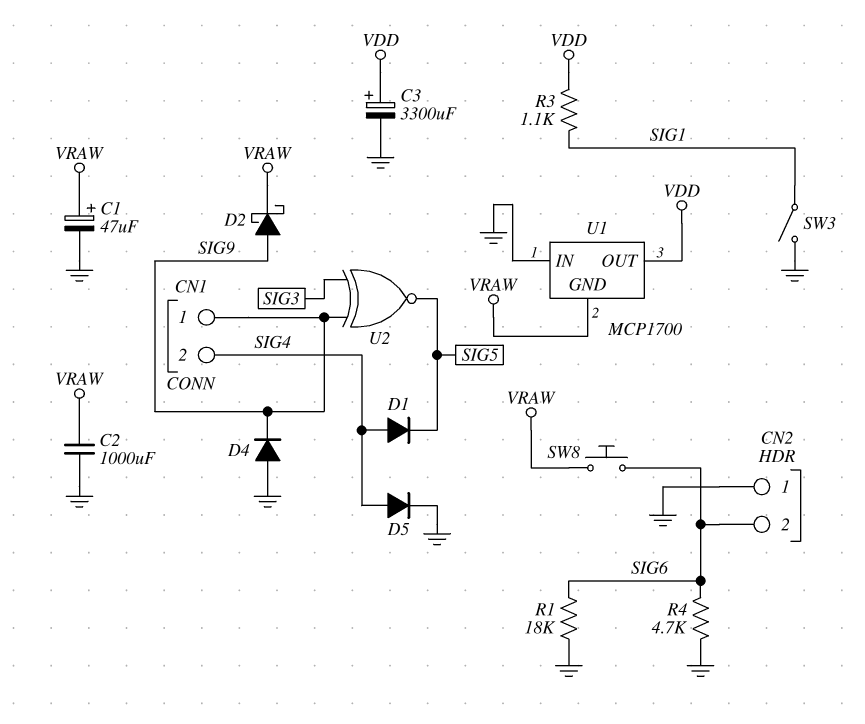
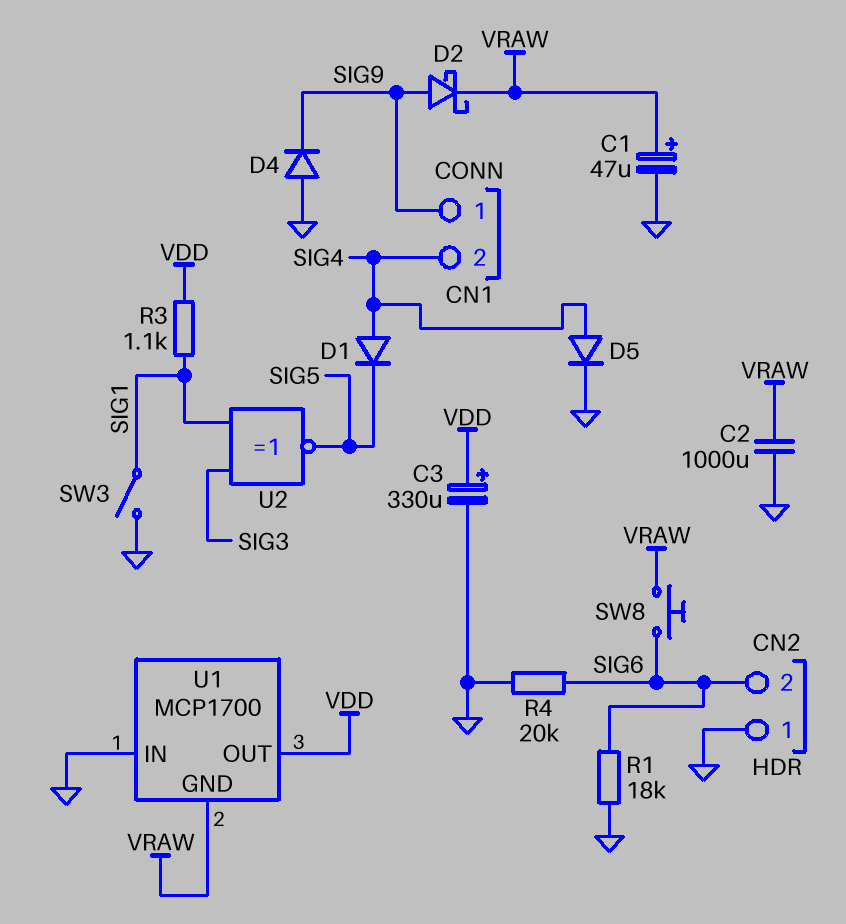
C3: 3300uF (plus VDD, minus GND) -> 330uF (plus VDD, minus GND)
R4: 4.7k (GND, SIG6) -> 20k (GND, SIG6)
U2: XNOR (in SIG3, in SIG9, out SIG5) -> XNOR (in SIG1, in SIG3, out SIG5)

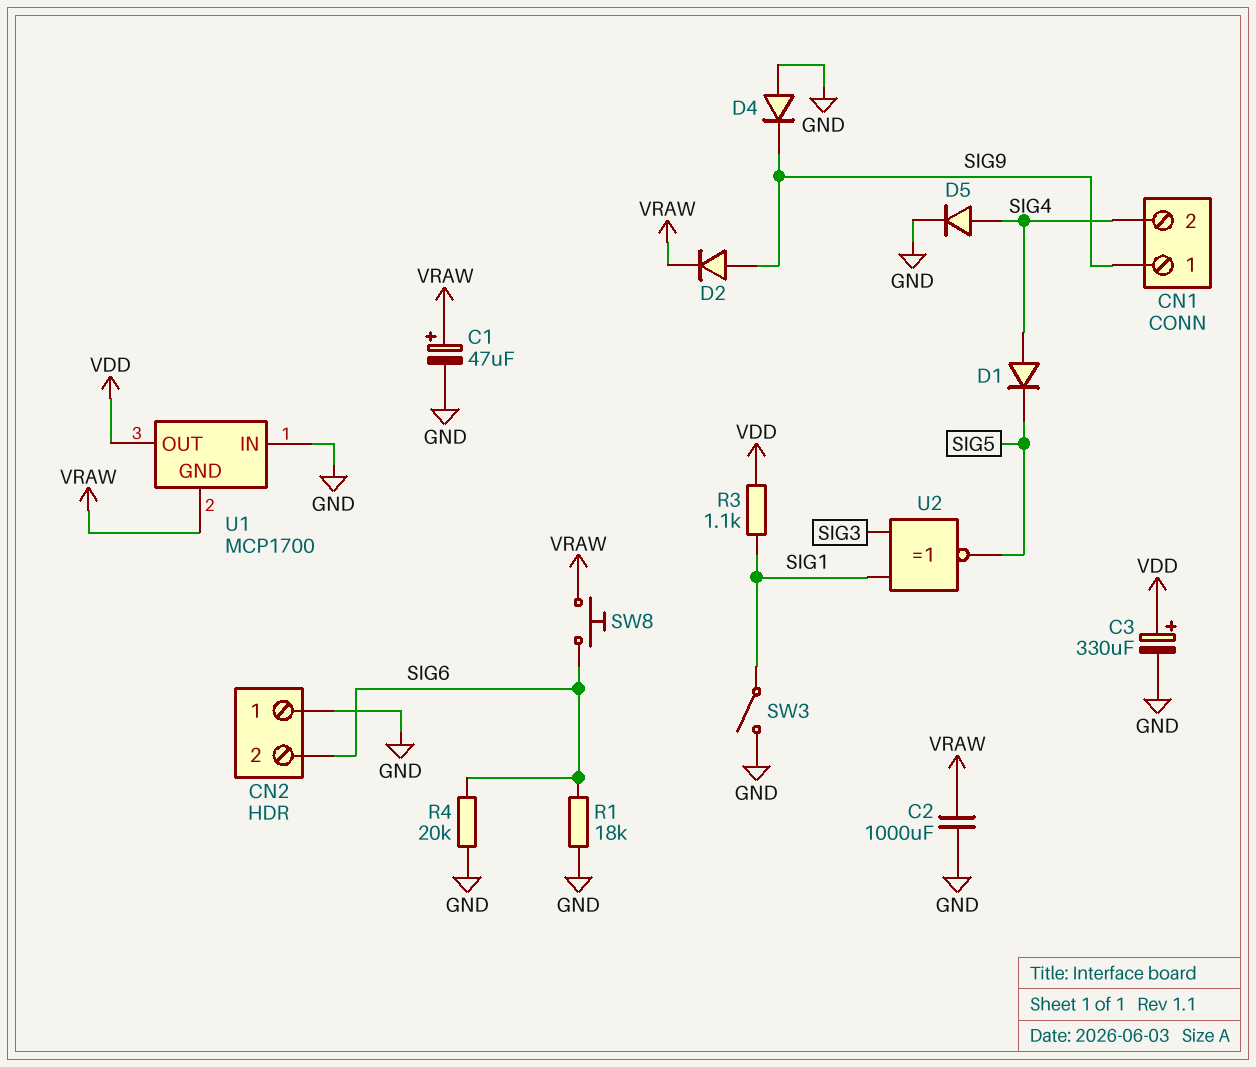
D2: schottky (A SIG9, K VRAW) -> diode (A SIG9, K VRAW)

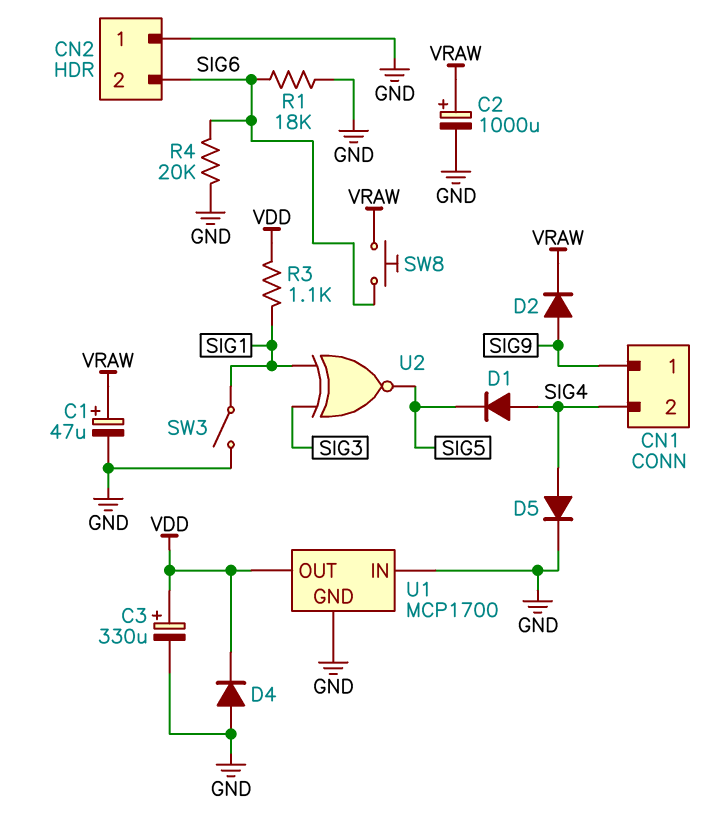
C2: 1000uF (GND, VRAW) -> 1000uF (plus VRAW, minus GND)
D4: diode (A GND, K SIG9) -> diode (A GND, K VDD)
U1 pin GND: VRAW -> GND

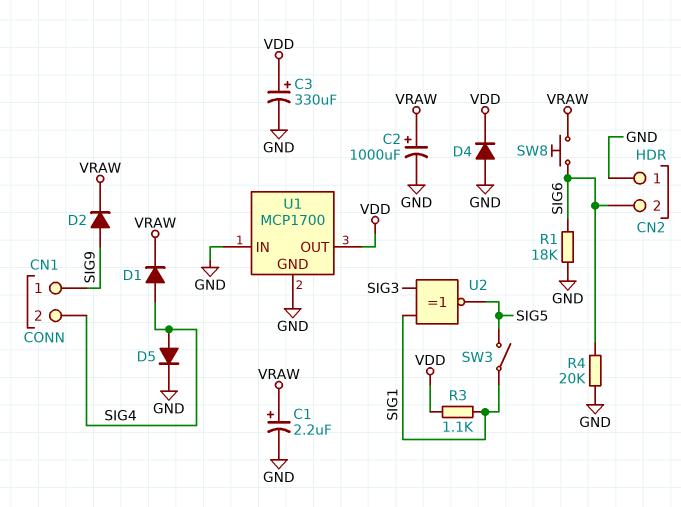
C1: 47uF (plus VRAW, minus GND) -> 2.2uF (plus VRAW, minus GND)
D1: diode (A SIG4, K SIG5) -> diode (A SIG4, K VRAW)
SW3: switch (GND, SIG1) -> switch (SIG1, SIG5)

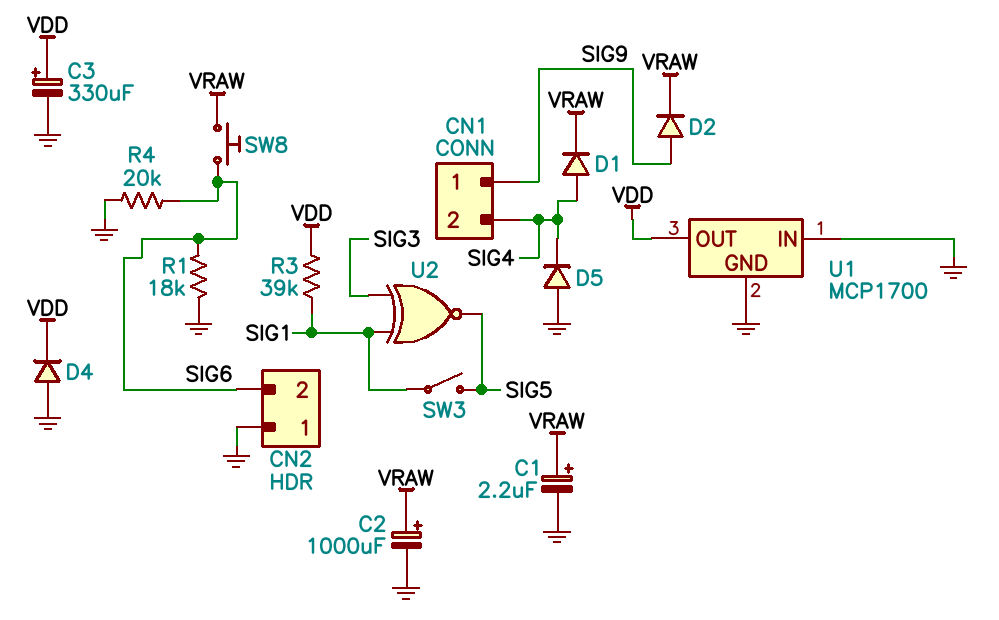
D5: diode (A SIG4, K GND) -> diode (A GND, K SIG4)
R3: 1.1k (SIG1, VDD) -> 39k (SIG1, VDD)

